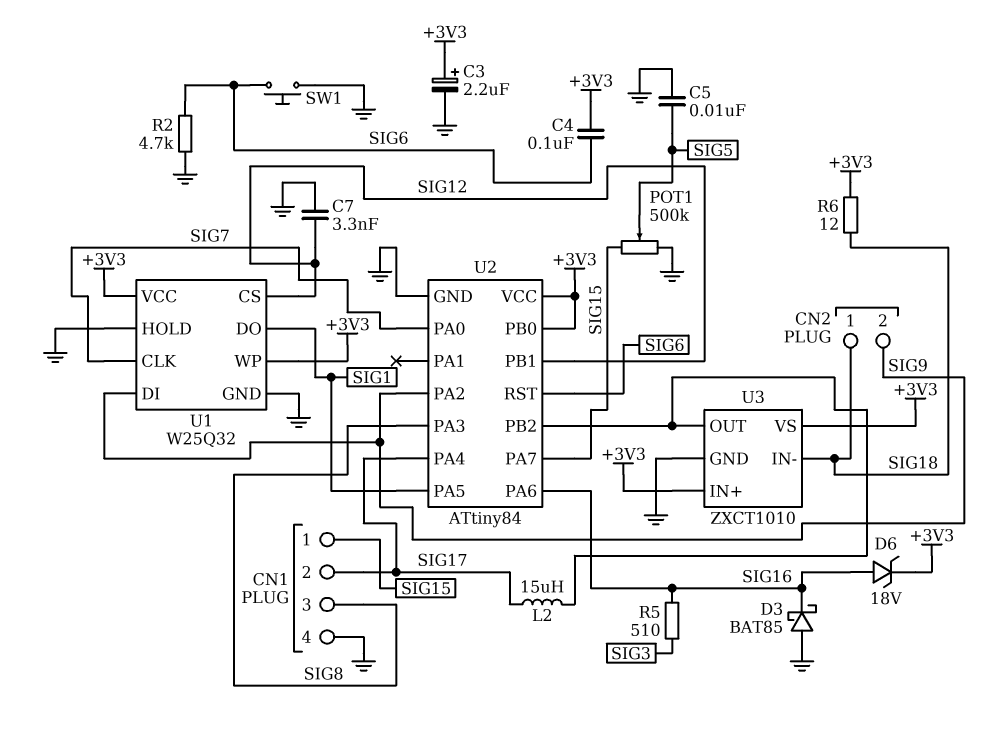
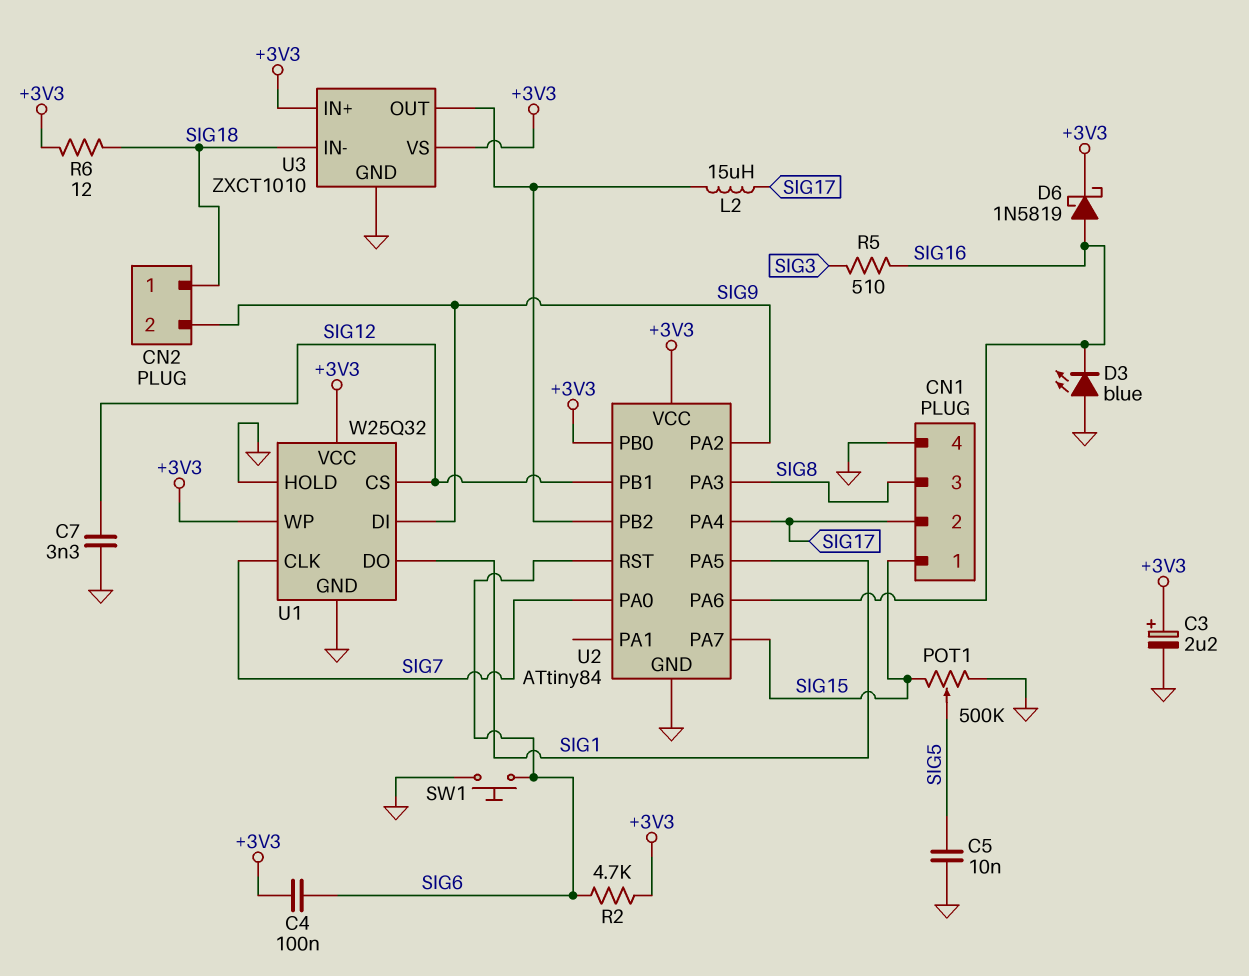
D3: schottky BAT85 (A GND, K SIG16) -> LED blue (A GND, K SIG16)
D6: zener 18V (A SIG16, K +3V3) -> schottky 1N5819 (A SIG16, K +3V3)
R2: 4.7k (GND, SIG6) -> 4.7k (+3V3, SIG6)

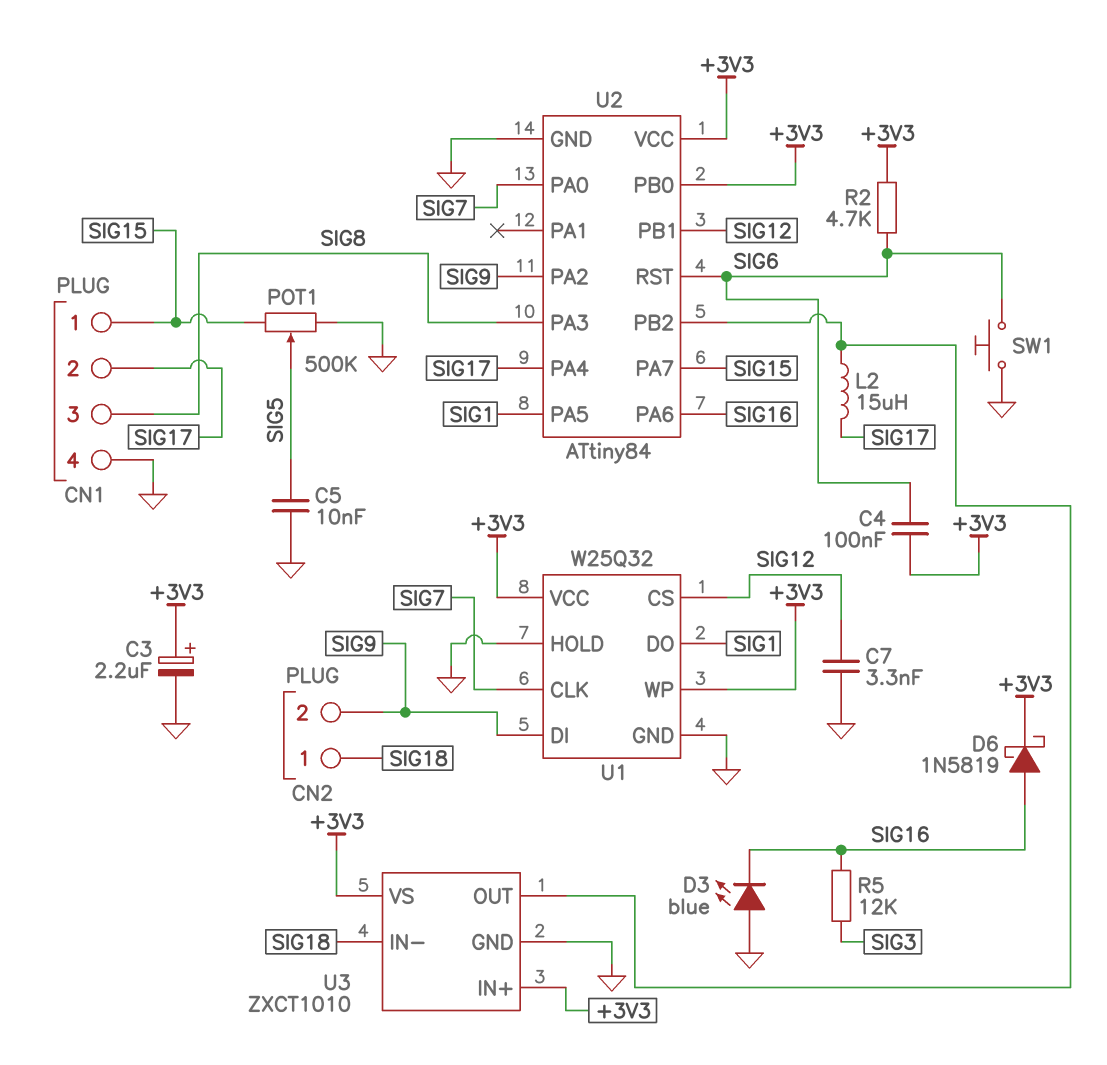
R5: 510 (SIG3, SIG16) -> 12k (SIG3, SIG16)
R6: 12 (+3V3, SIG18) -> none

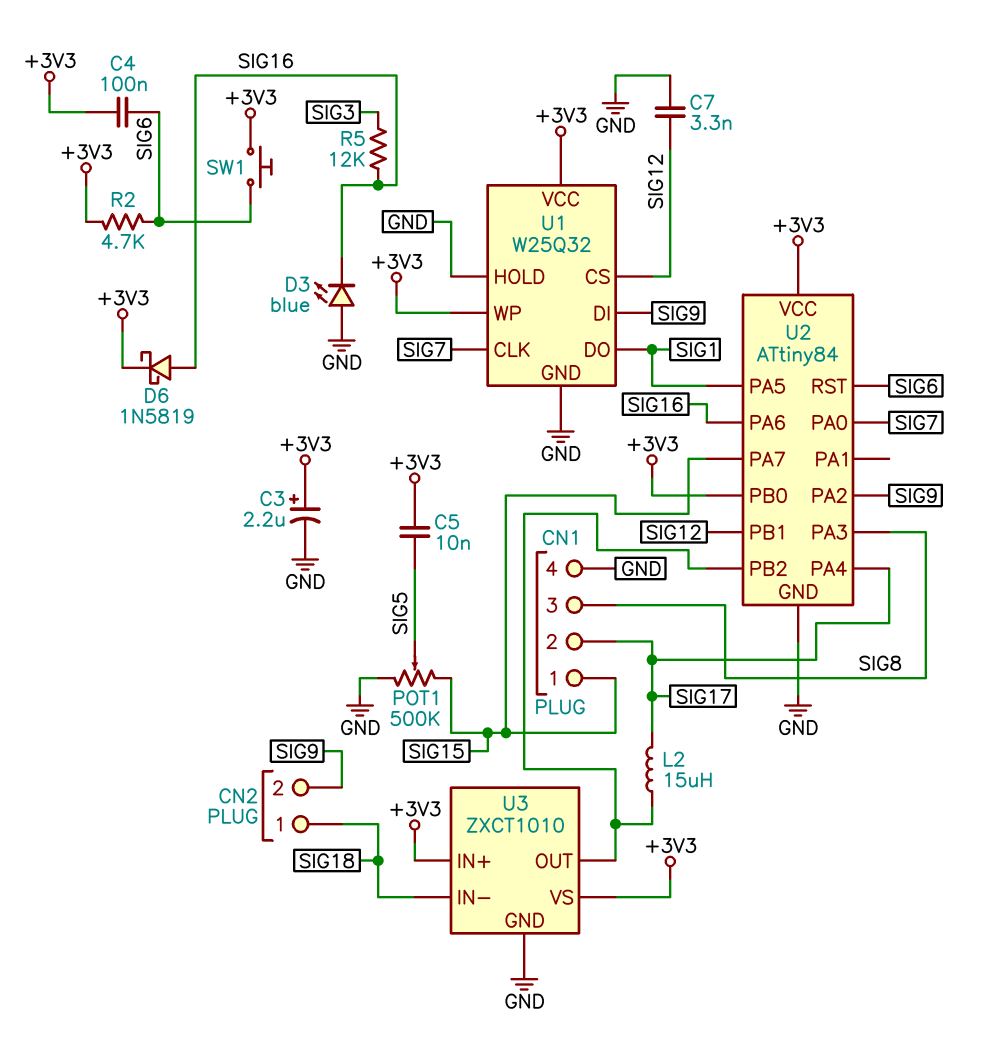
C5: 10nF (GND, SIG5) -> 10nF (+3V3, SIG5)
SW1: button (GND, SIG6) -> button (+3V3, SIG6)

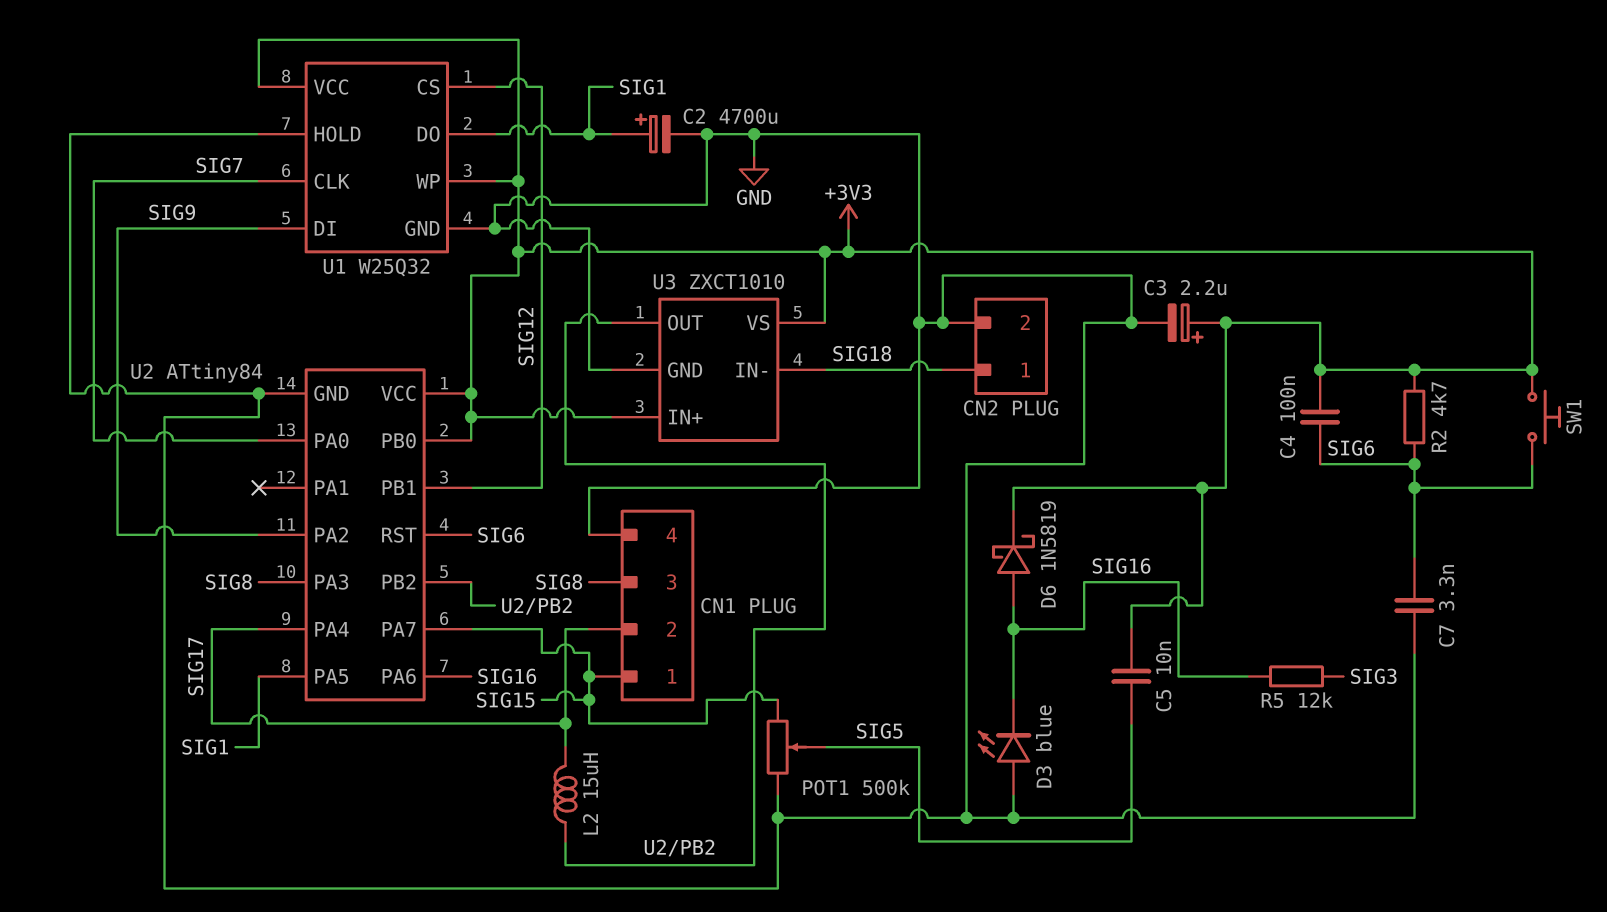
C2: none -> 4700uF (plus SIG1, minus GND)
C7: 3.3nF (GND, SIG12) -> 3.3nF (GND, SIG6)
CN2 pin 2: SIG9 -> GND

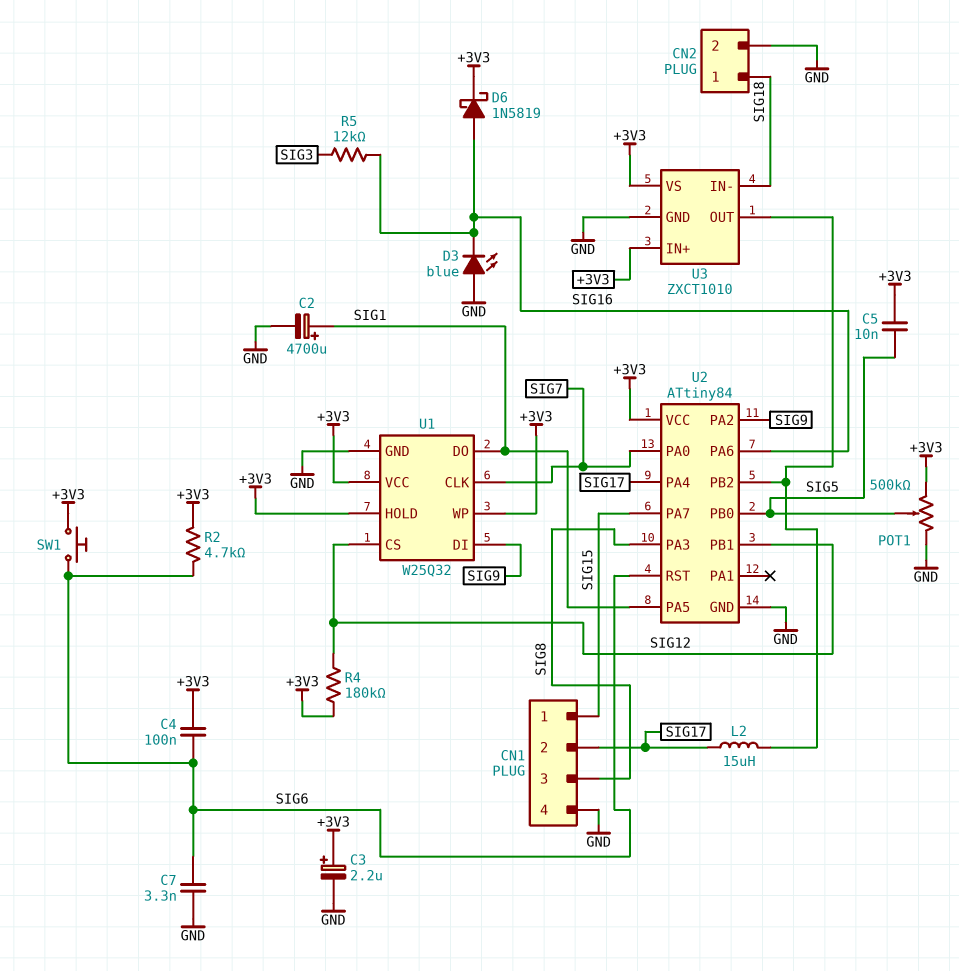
POT1: 500k (GND, SIG15, wiper SIG5) -> 500k (+3V3, GND, wiper SIG5)
R4: none -> 180k (+3V3, SIG12)
U1 pin HOLD: GND -> +3V3
U2 pin PB0: +3V3 -> SIG5

